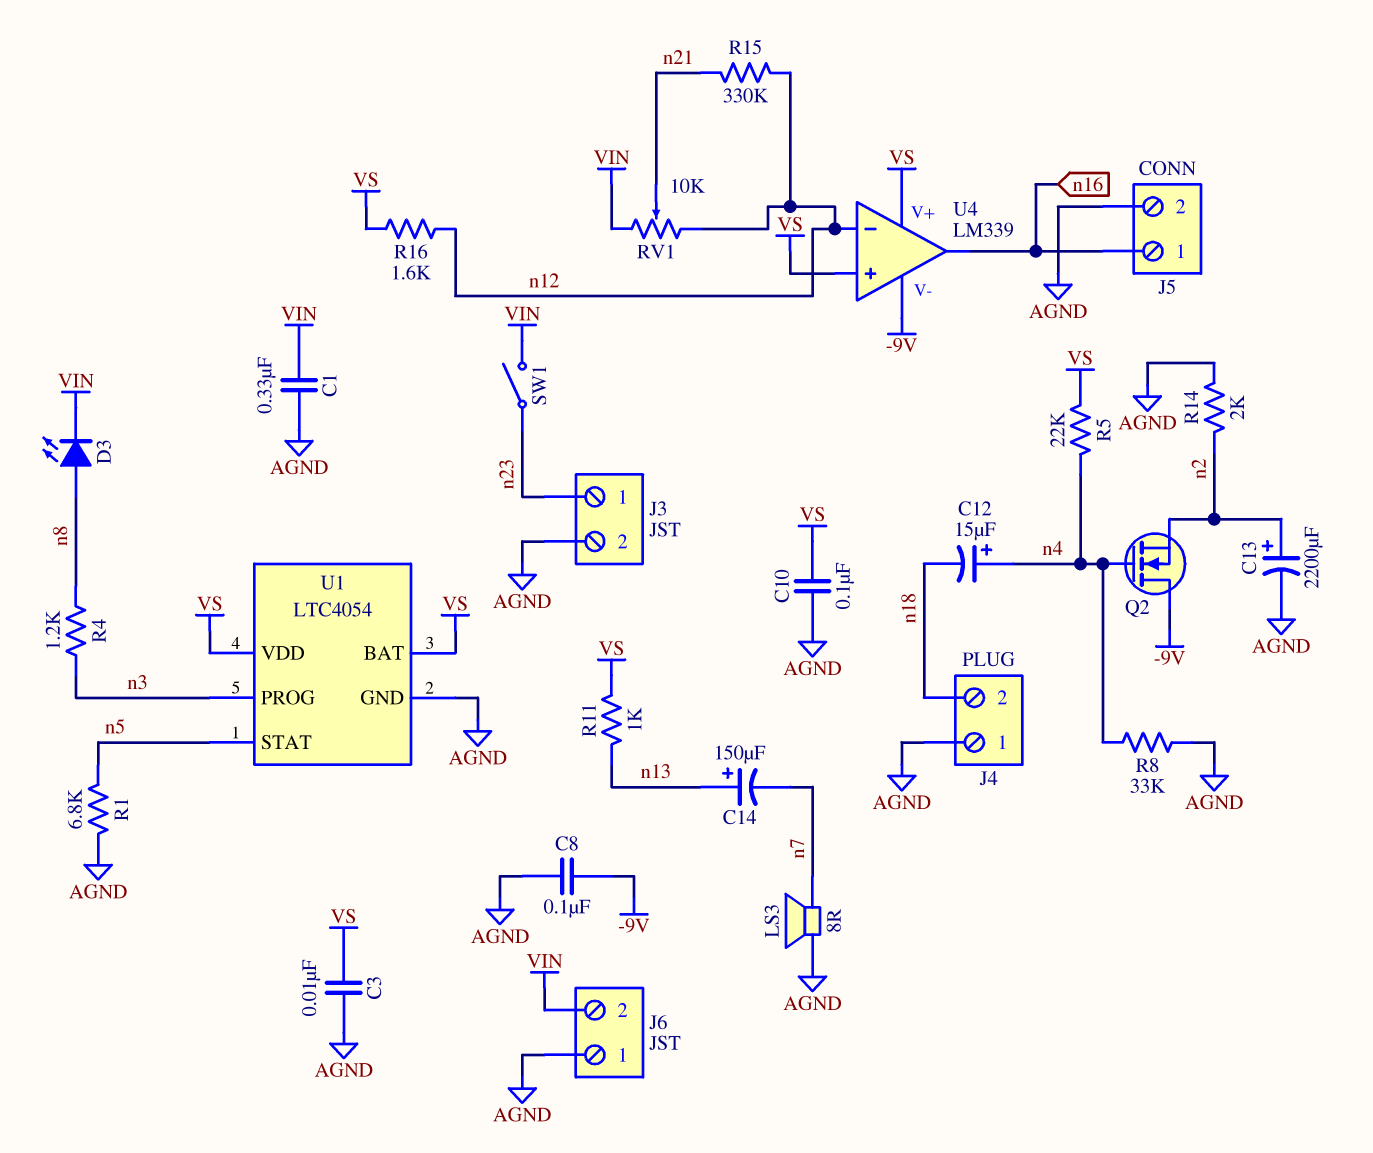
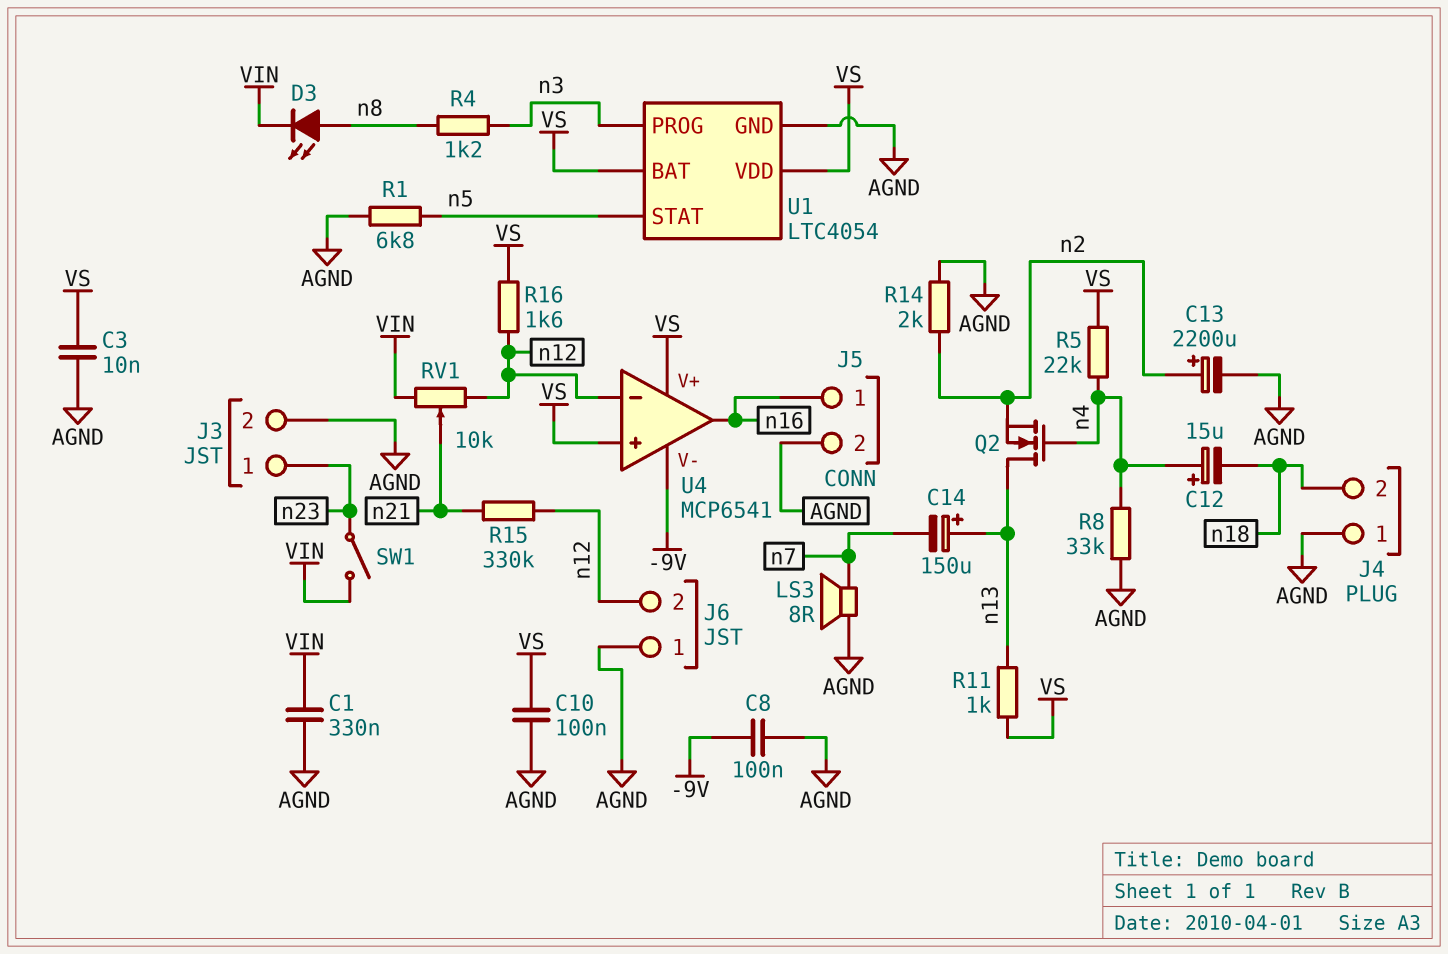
J6 pin 2: VIN -> n12
Q2: NMOS (G n4, D -9V, S n2) -> NMOS (G n4, D n13, S n2)
U4: LM339 -> MCP6541

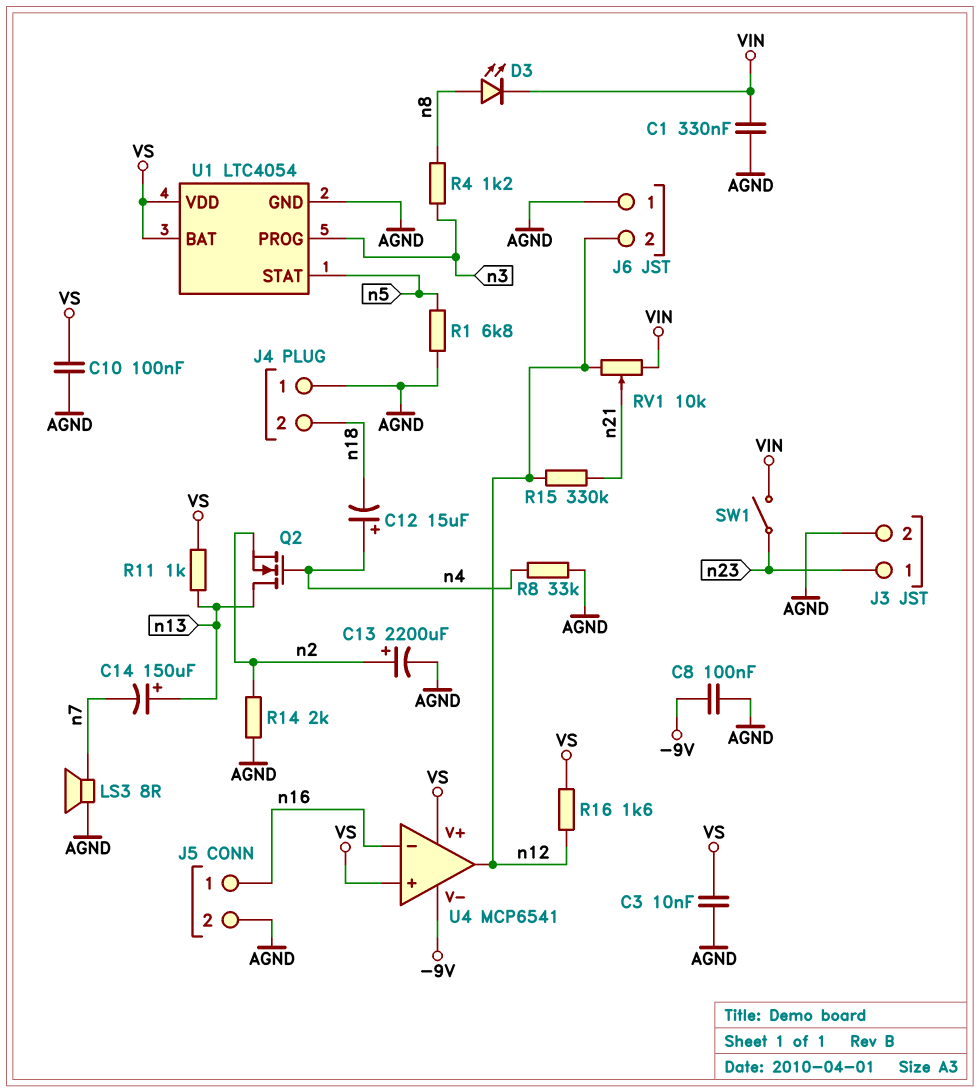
R5: 22k (VS, n4) -> none
U4 pin in-: n12 -> n16
U4 pin out: n16 -> n12

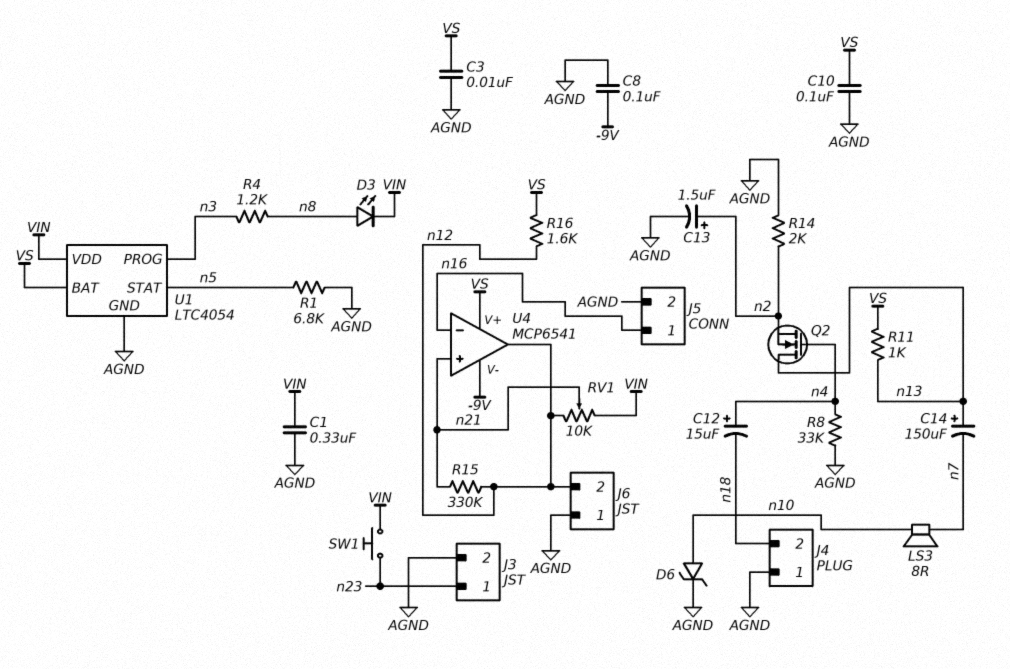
C13: 2200uF (plus n2, minus AGND) -> 1.5uF (plus n2, minus AGND)
D6: none -> zener (A n10, K AGND)
LS3: speaker 8R (AGND, n7) -> speaker 8R (n7, n10)
SW1: switch (VIN, n23) -> button (VIN, n23)
U1 pin VDD: VS -> VIN
U4 pin in+: VS -> n21

